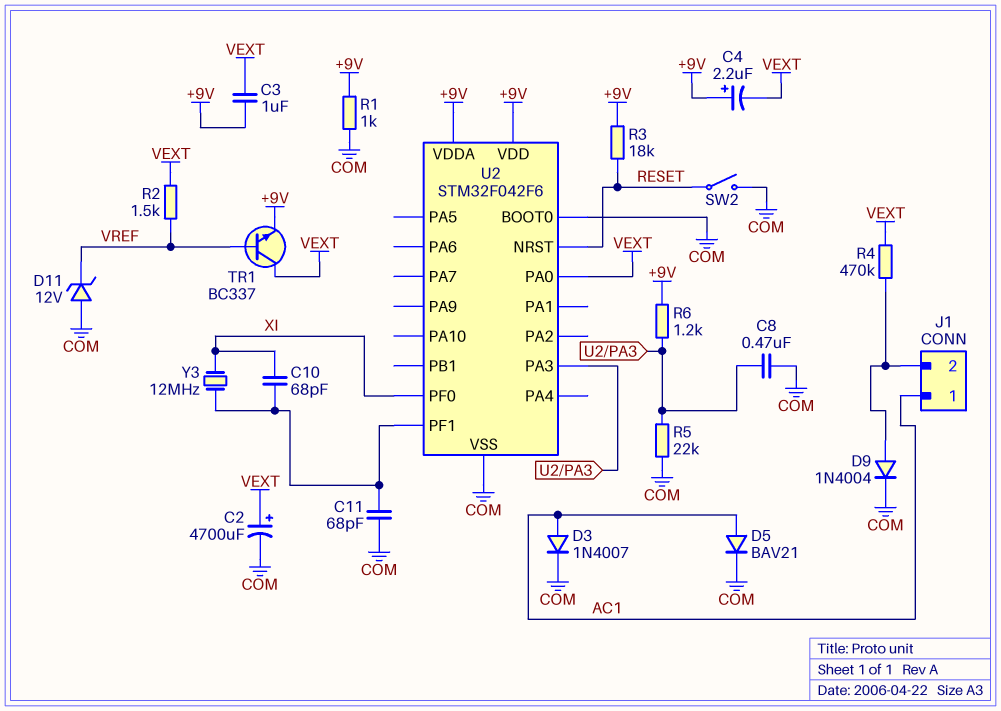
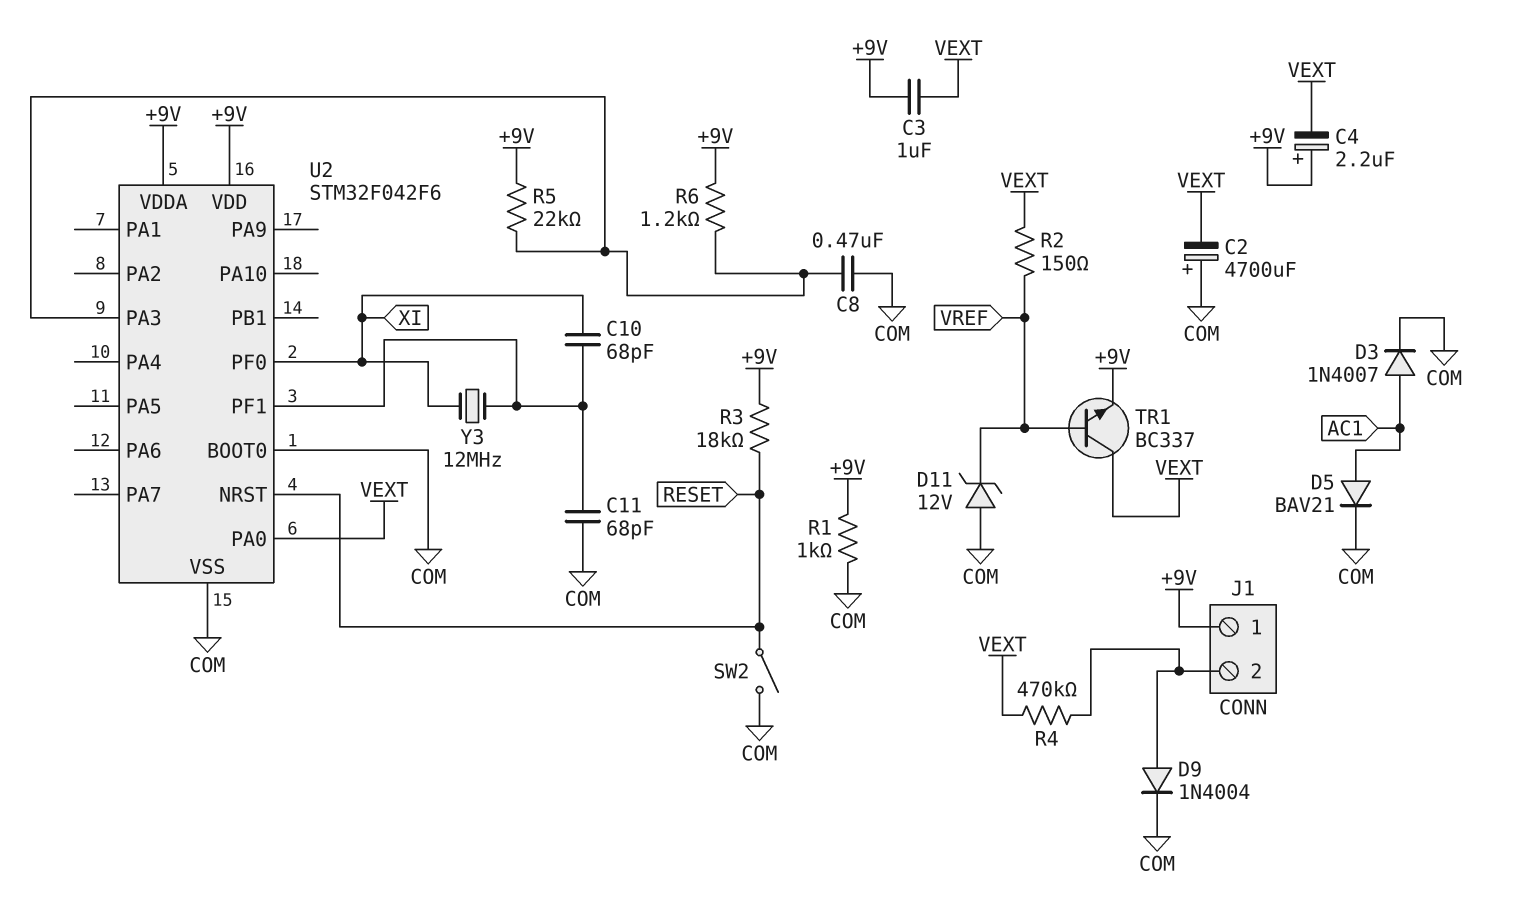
C2: 4700uF (plus VEXT, minus COM) -> 4700uF (plus COM, minus VEXT)
J1 pin 1: AC1 -> +9V
R2: 1.5k (VEXT, VREF) -> 150 (VEXT, VREF)
R5: 22k (COM, U2/PA3) -> 22k (+9V, U2/PA3)

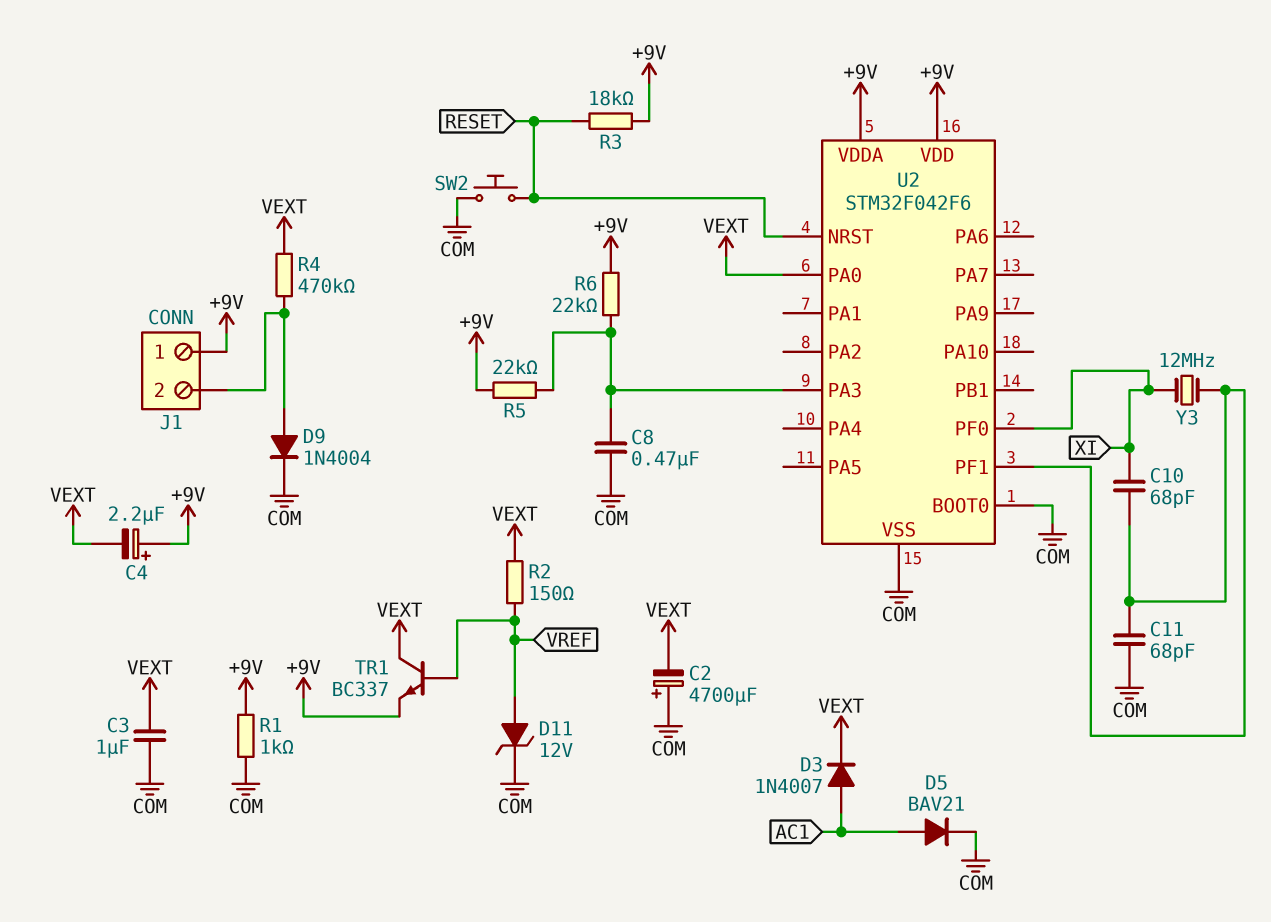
C3: 1uF (+9V, VEXT) -> 1uF (COM, VEXT)
D3: diode 1N4007 (A AC1, K COM) -> diode 1N4007 (A AC1, K VEXT)
D11: zener 12V (A COM, K VREF) -> zener 12V (A VREF, K COM)
R6: 1.2k (+9V, U2/PA3) -> 22k (+9V, U2/PA3)
SW2: switch (COM, RESET) -> button (COM, RESET)

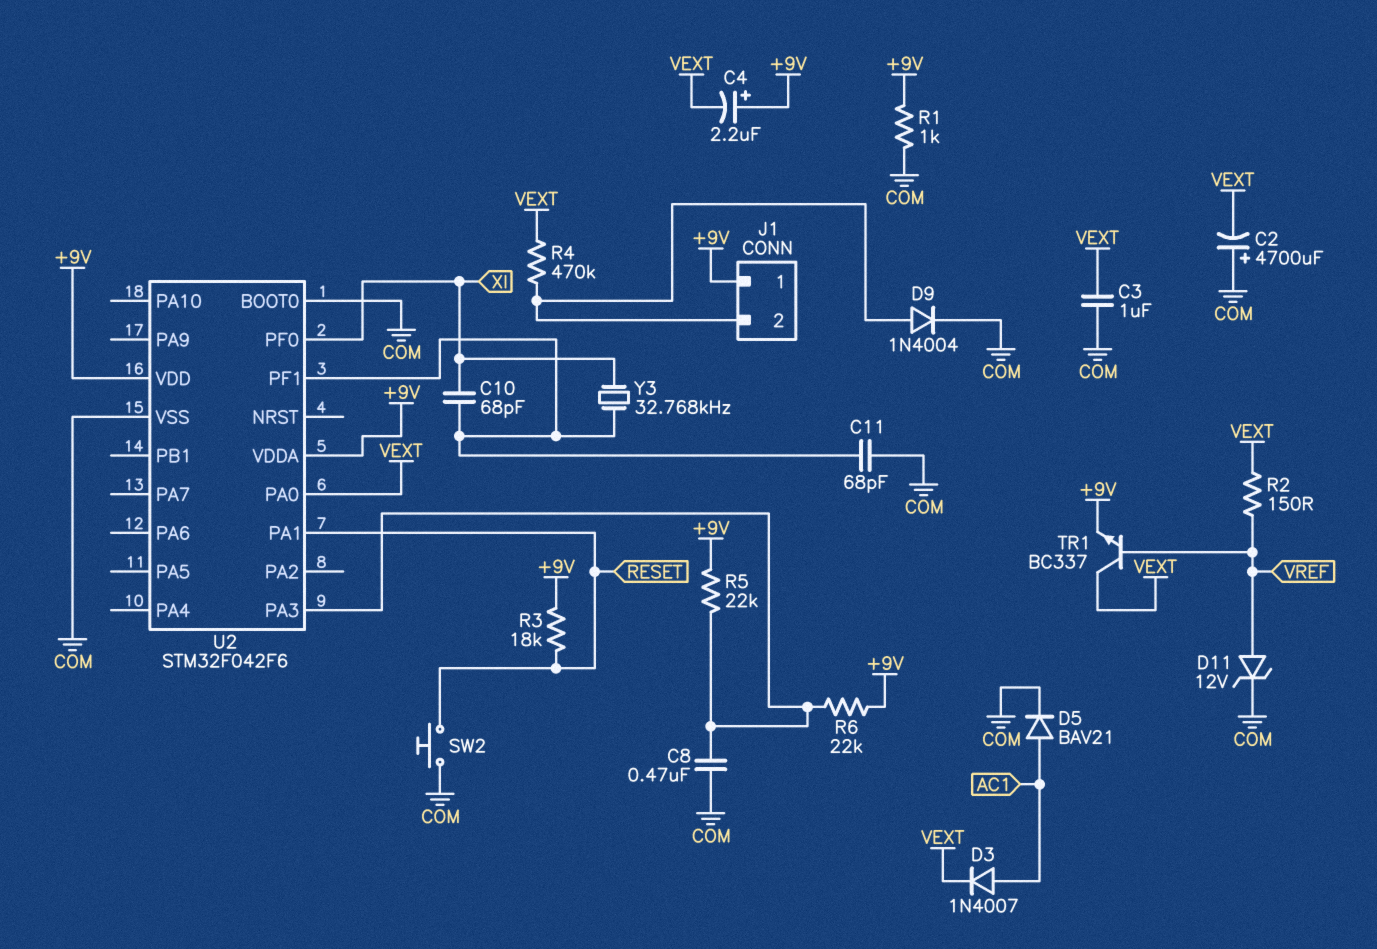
U2 pin NRST: RESET -> none
U2 pin PA1: none -> RESET
Y3: 12MHz (U2/PF1, XI) -> 32.768kHz (U2/PF1, XI)

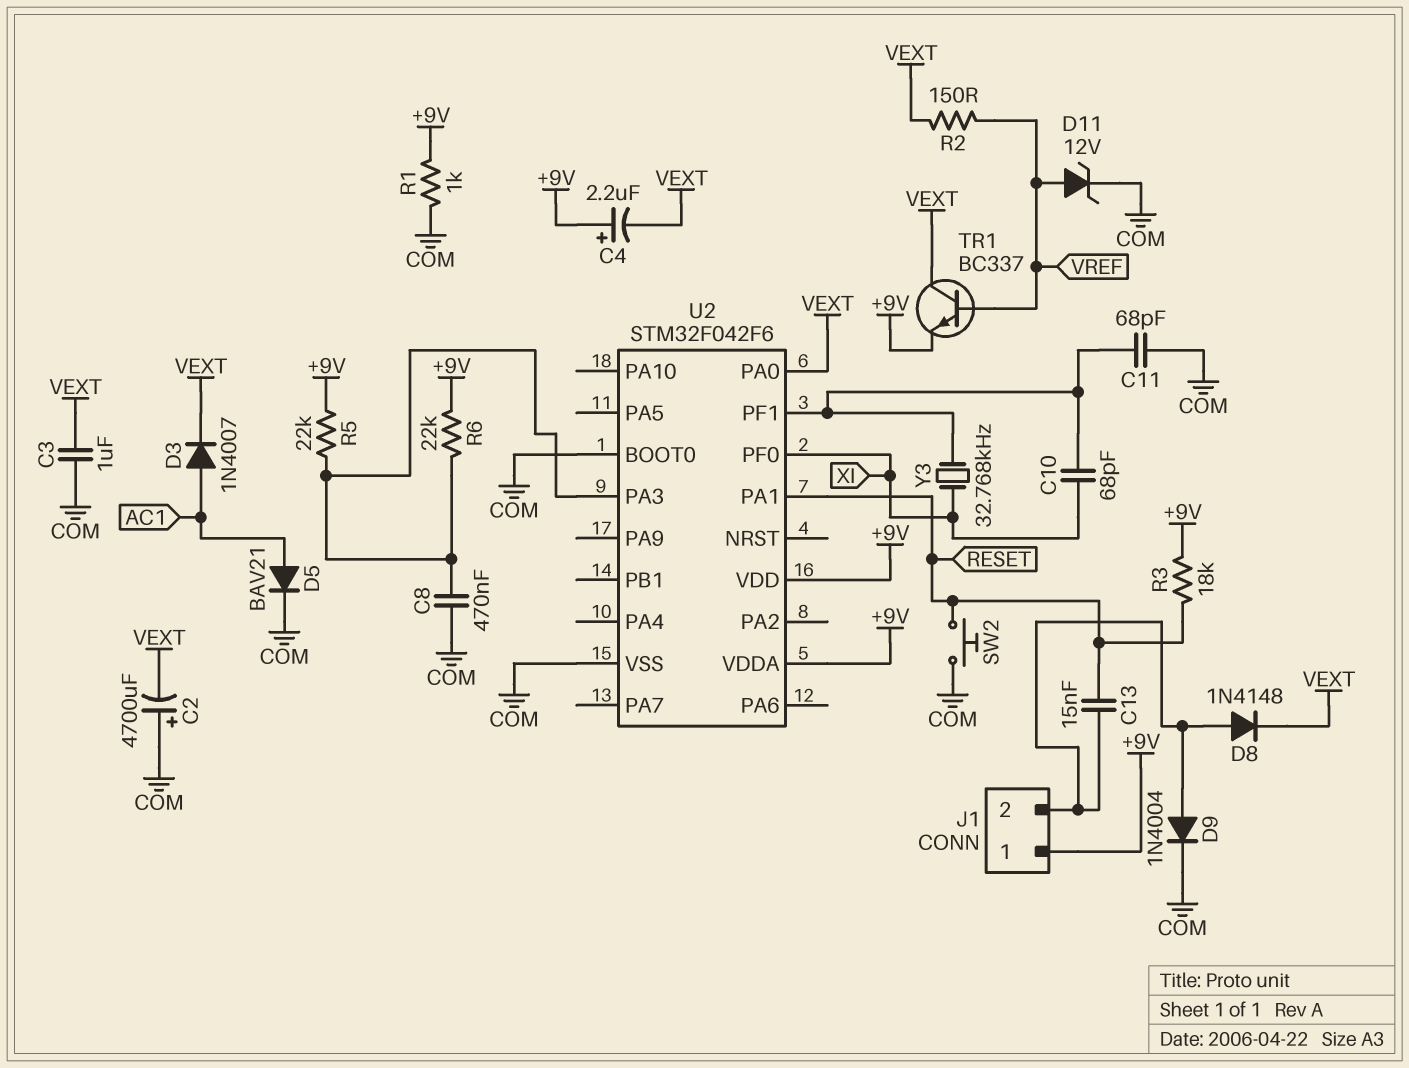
C13: none -> 15nF (J1/2, RESET)
D8: none -> diode 1N4148 (A J1/2, K VEXT)
R4: 470k (J1/2, VEXT) -> none

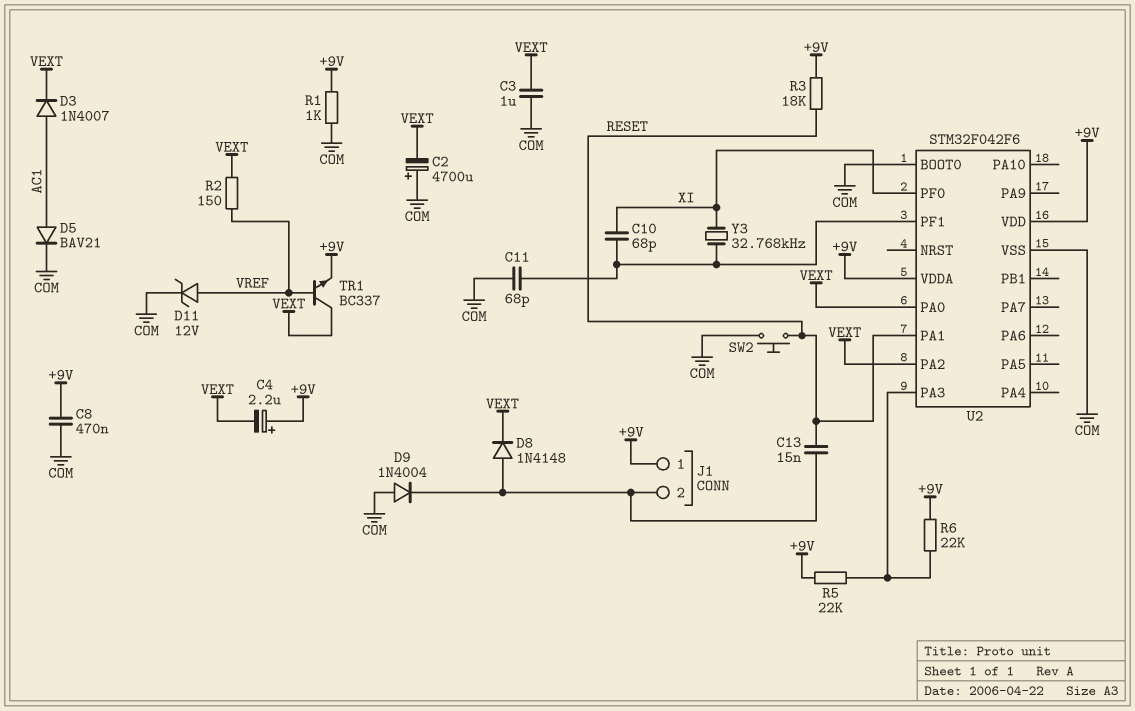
C8: 470nF (COM, U2/PA3) -> 470nF (+9V, COM)
D9: diode 1N4004 (A J1/2, K COM) -> diode 1N4004 (A COM, K J1/2)
U2 pin PA2: none -> VEXT

